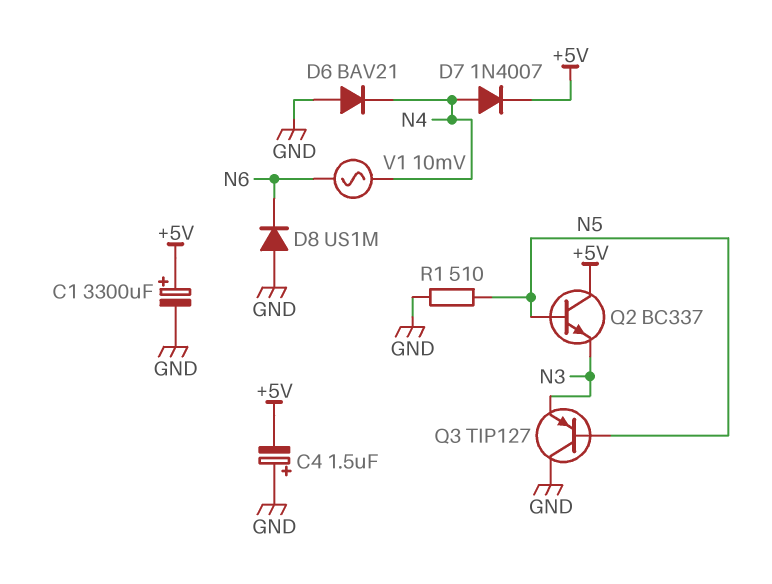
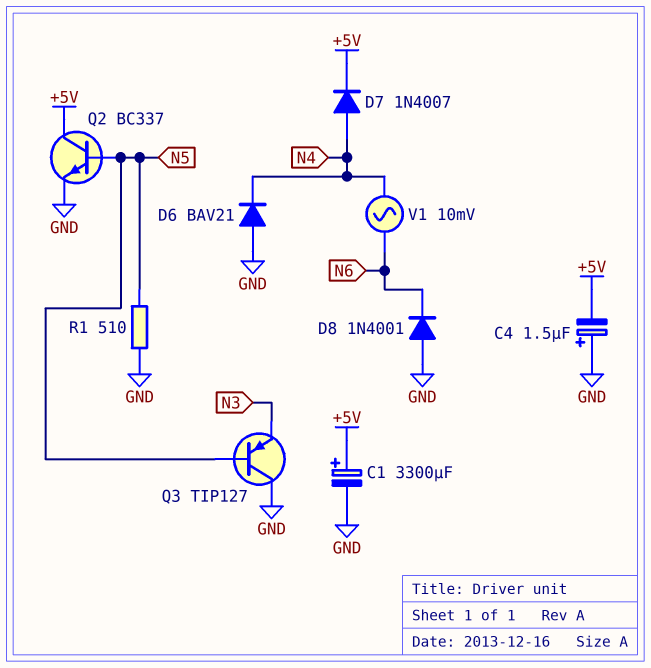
D8: diode US1M (A GND, K N6) -> diode 1N4001 (A GND, K N6)
Q2: NPN BC337 (B N5, C +5V, E N3) -> NPN BC337 (B N5, C +5V, E GND)

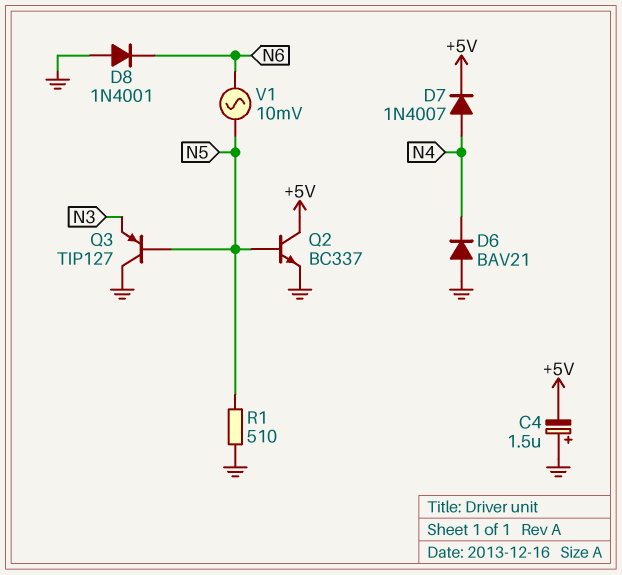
C1: 3300uF (plus +5V, minus GND) -> none
V1: AC 10mV (N4, N6) -> AC 10mV (N5, N6)

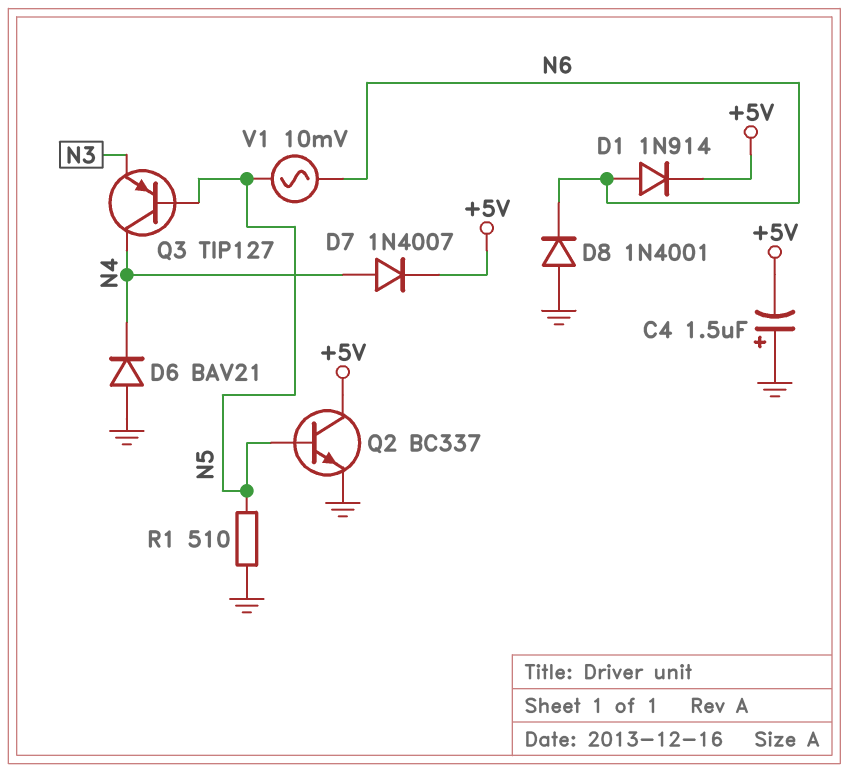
D1: none -> diode 1N914 (A N6, K +5V)
Q3: PNP TIP127 (B N5, C GND, E N3) -> PNP TIP127 (B N5, C N4, E N3)

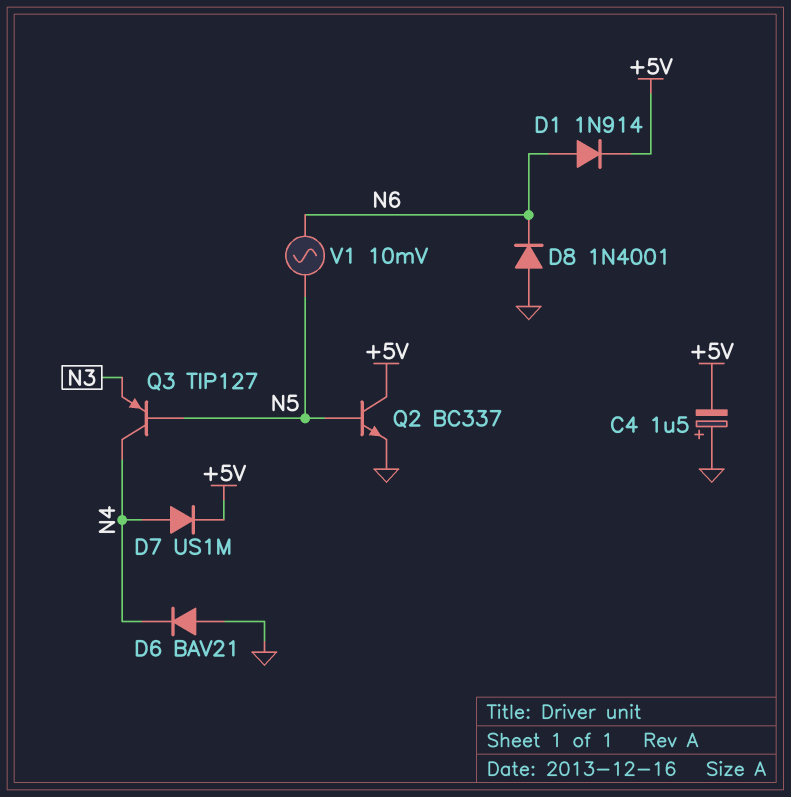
D7: diode 1N4007 (A N4, K +5V) -> diode US1M (A N4, K +5V)
R1: 510 (GND, N5) -> none

